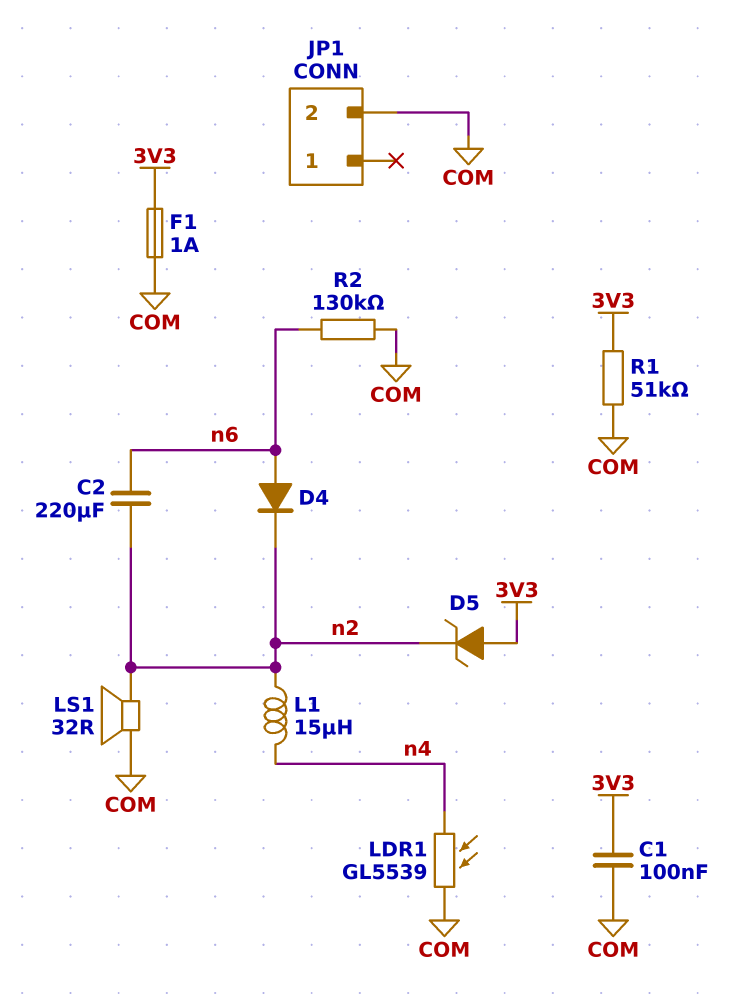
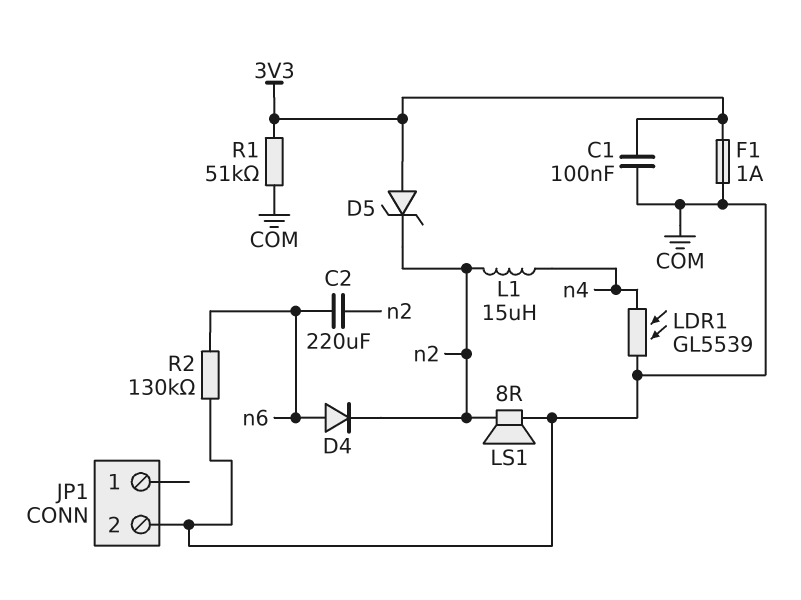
LS1: speaker 32R (COM, n2) -> speaker 8R (COM, n2)

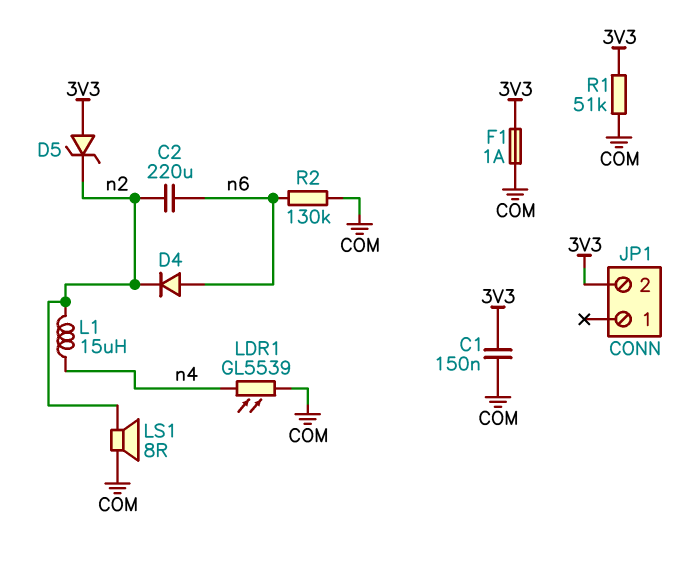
C1: 100nF (3V3, COM) -> 150nF (3V3, COM)
JP1 pin 2: COM -> 3V3

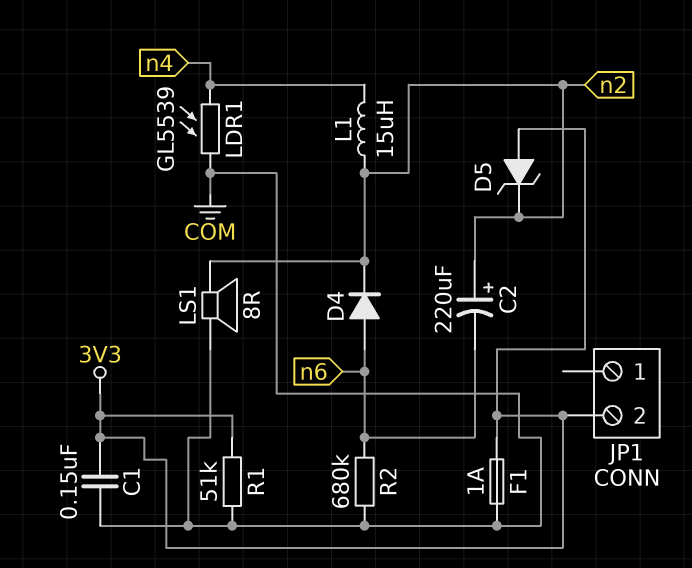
C2: 220uF (n2, n6) -> 220uF (plus n2, minus n6)
R2: 130k (COM, n6) -> 680k (COM, n6)

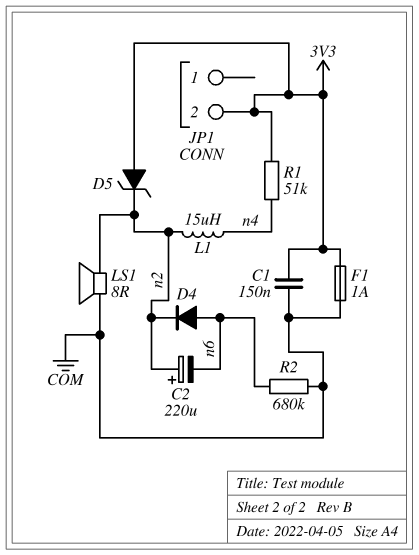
LDR1: GL5539 (COM, n4) -> none
R1: 51k (3V3, COM) -> 51k (3V3, n4)

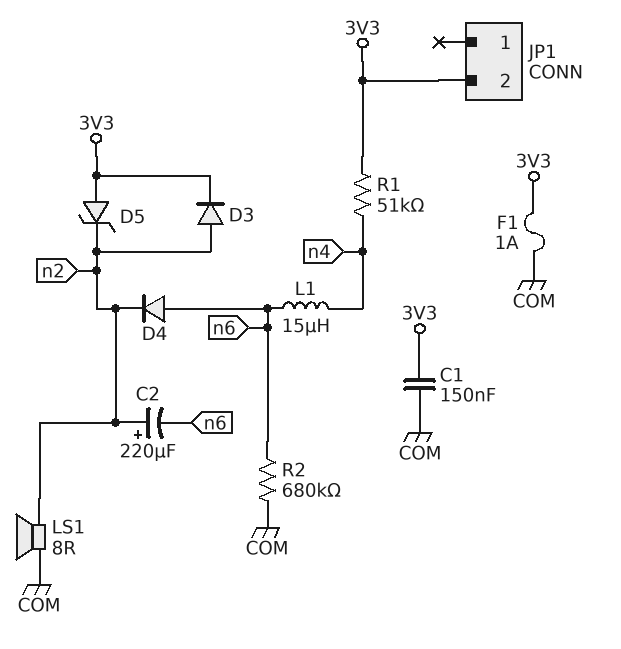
D3: none -> diode (A n2, K 3V3)
L1: 15uH (n2, n4) -> 15uH (n4, n6)

